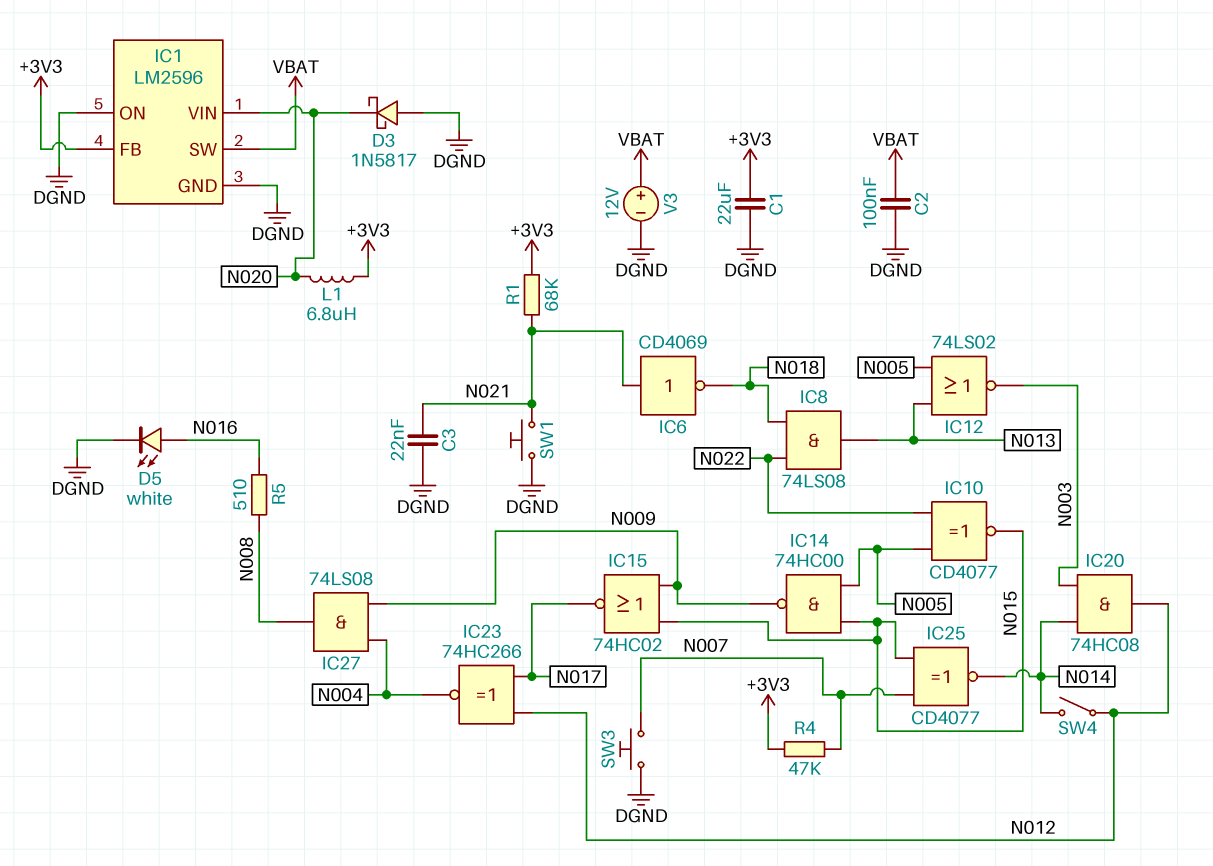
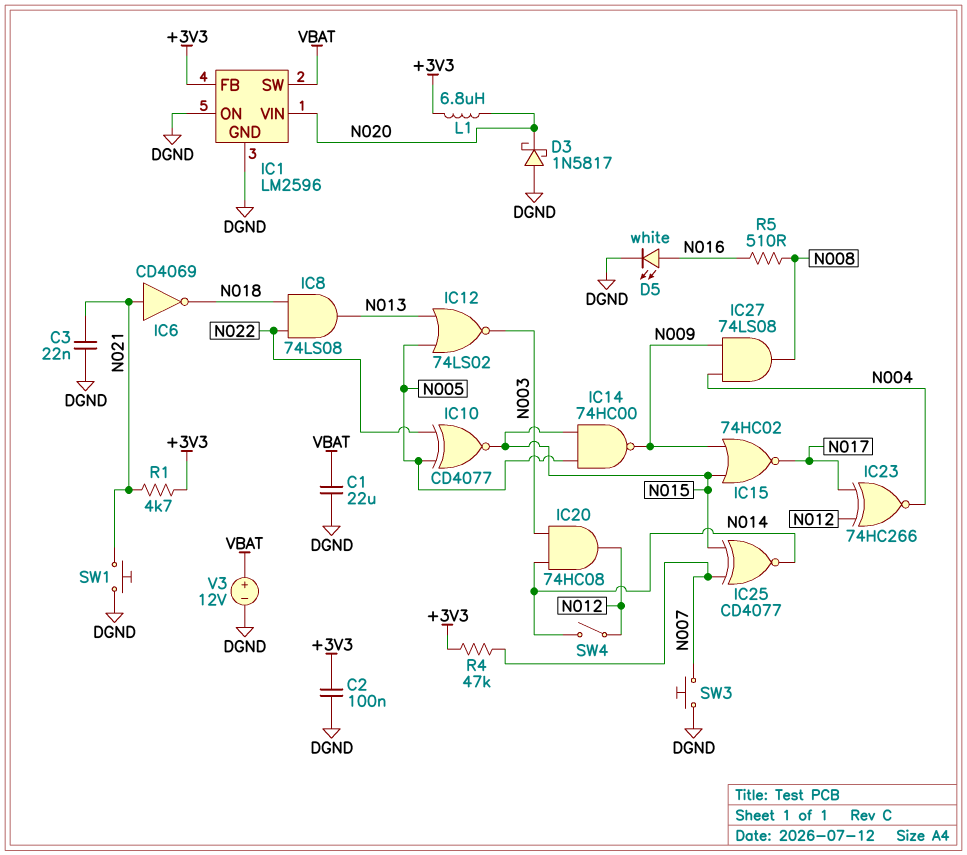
C1: 22uF (+3V3, DGND) -> 22uF (DGND, VBAT)
C2: 100nF (DGND, VBAT) -> 100nF (+3V3, DGND)
R1: 68k (+3V3, N021) -> 4.7k (+3V3, N021)

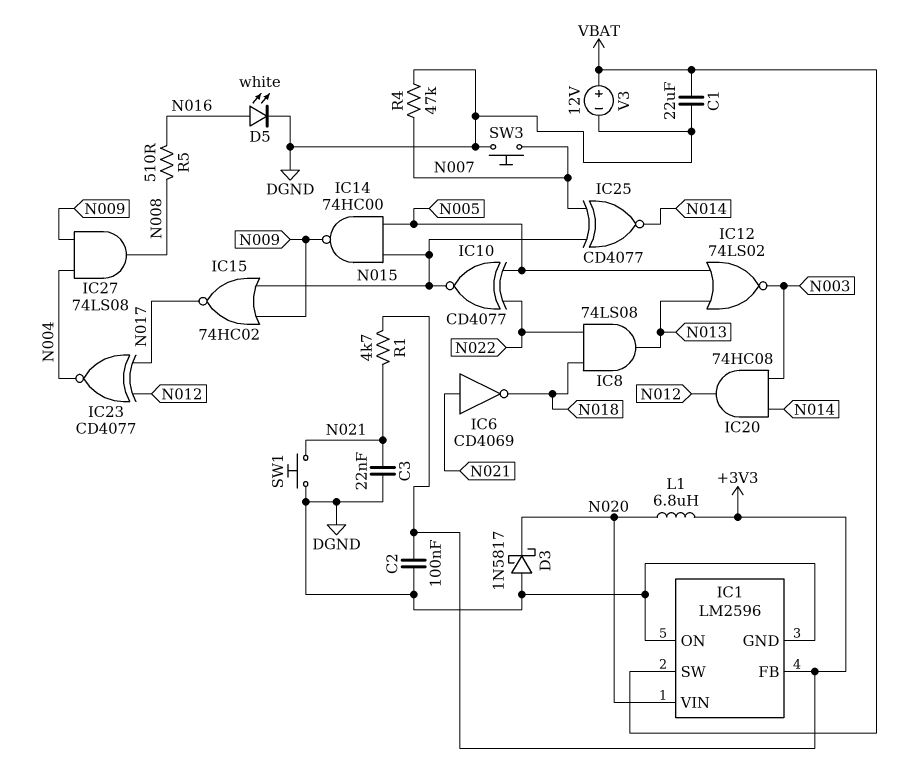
IC23: XNOR 74HC266 (in N012, in N017, out N004) -> XNOR CD4077 (in N012, in N017, out N004)
R4: 47k (+3V3, N007) -> 47k (DGND, N007)
SW4: switch (N012, N014) -> none

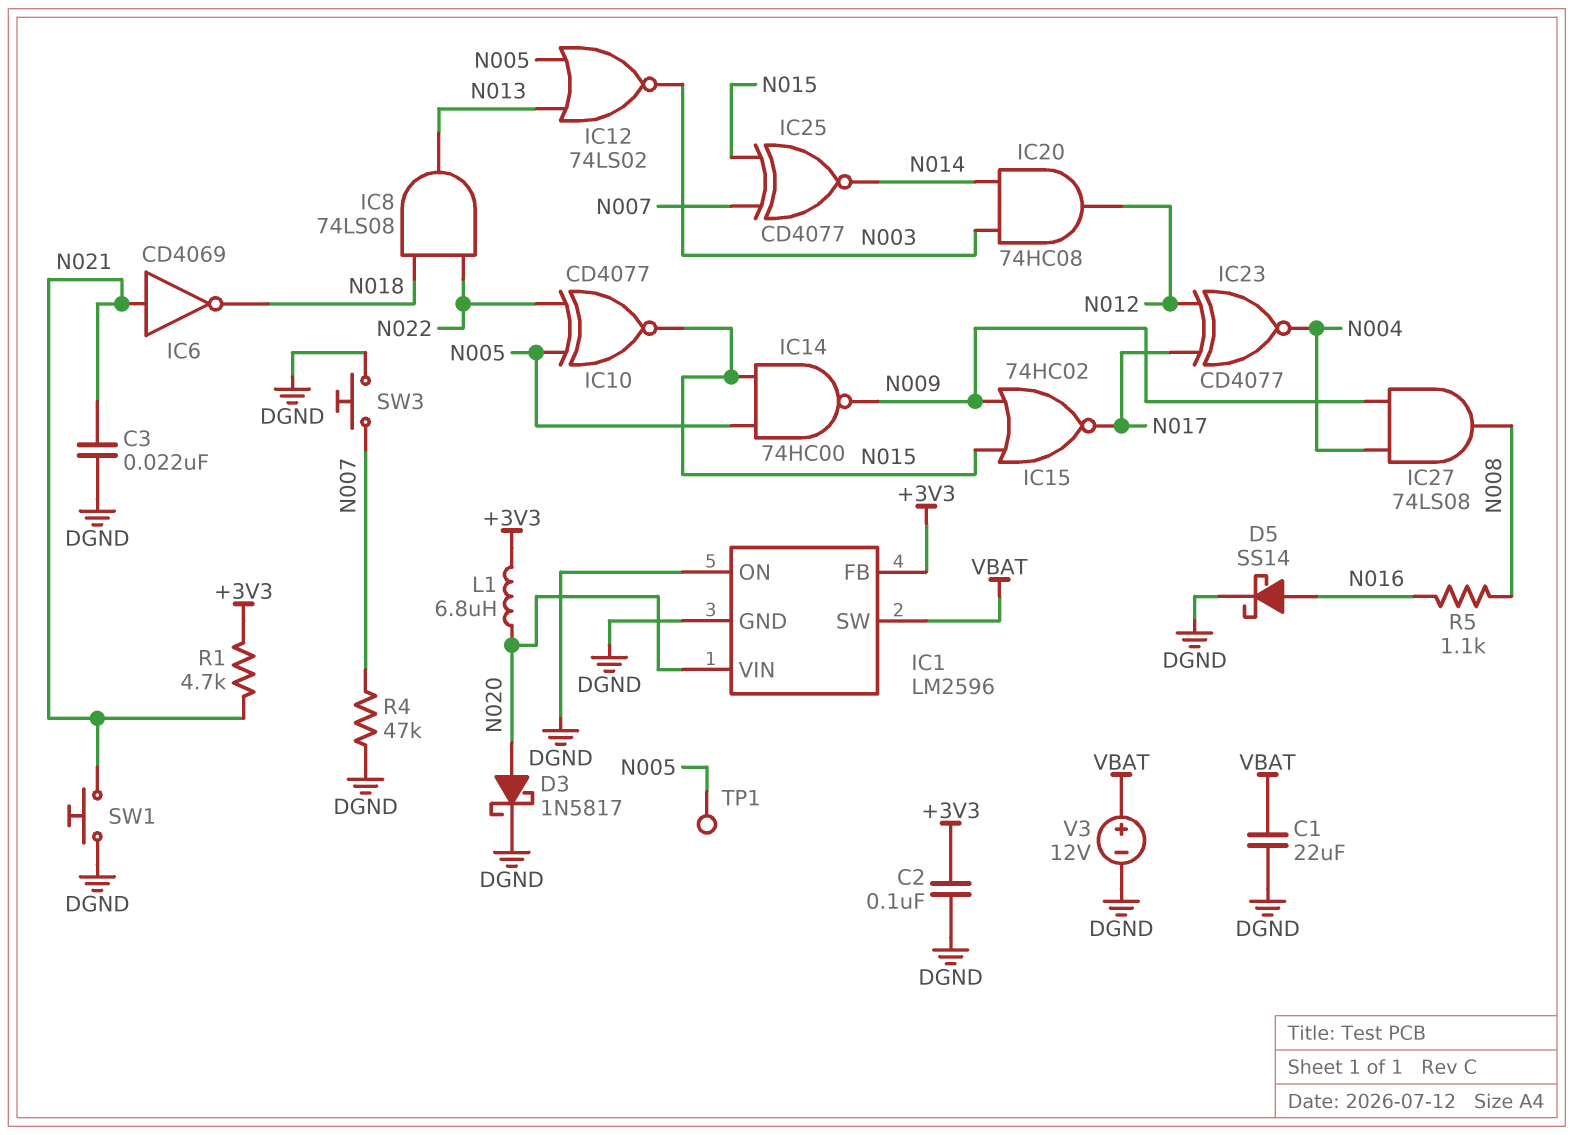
D3: schottky 1N5817 (A DGND, K N020) -> schottky 1N5817 (A N020, K DGND)
D5: LED white (A N016, K DGND) -> schottky SS14 (A N016, K DGND)
R5: 510 (N008, N016) -> 1.1k (N008, N016)
TP1: none -> test point (N005)

